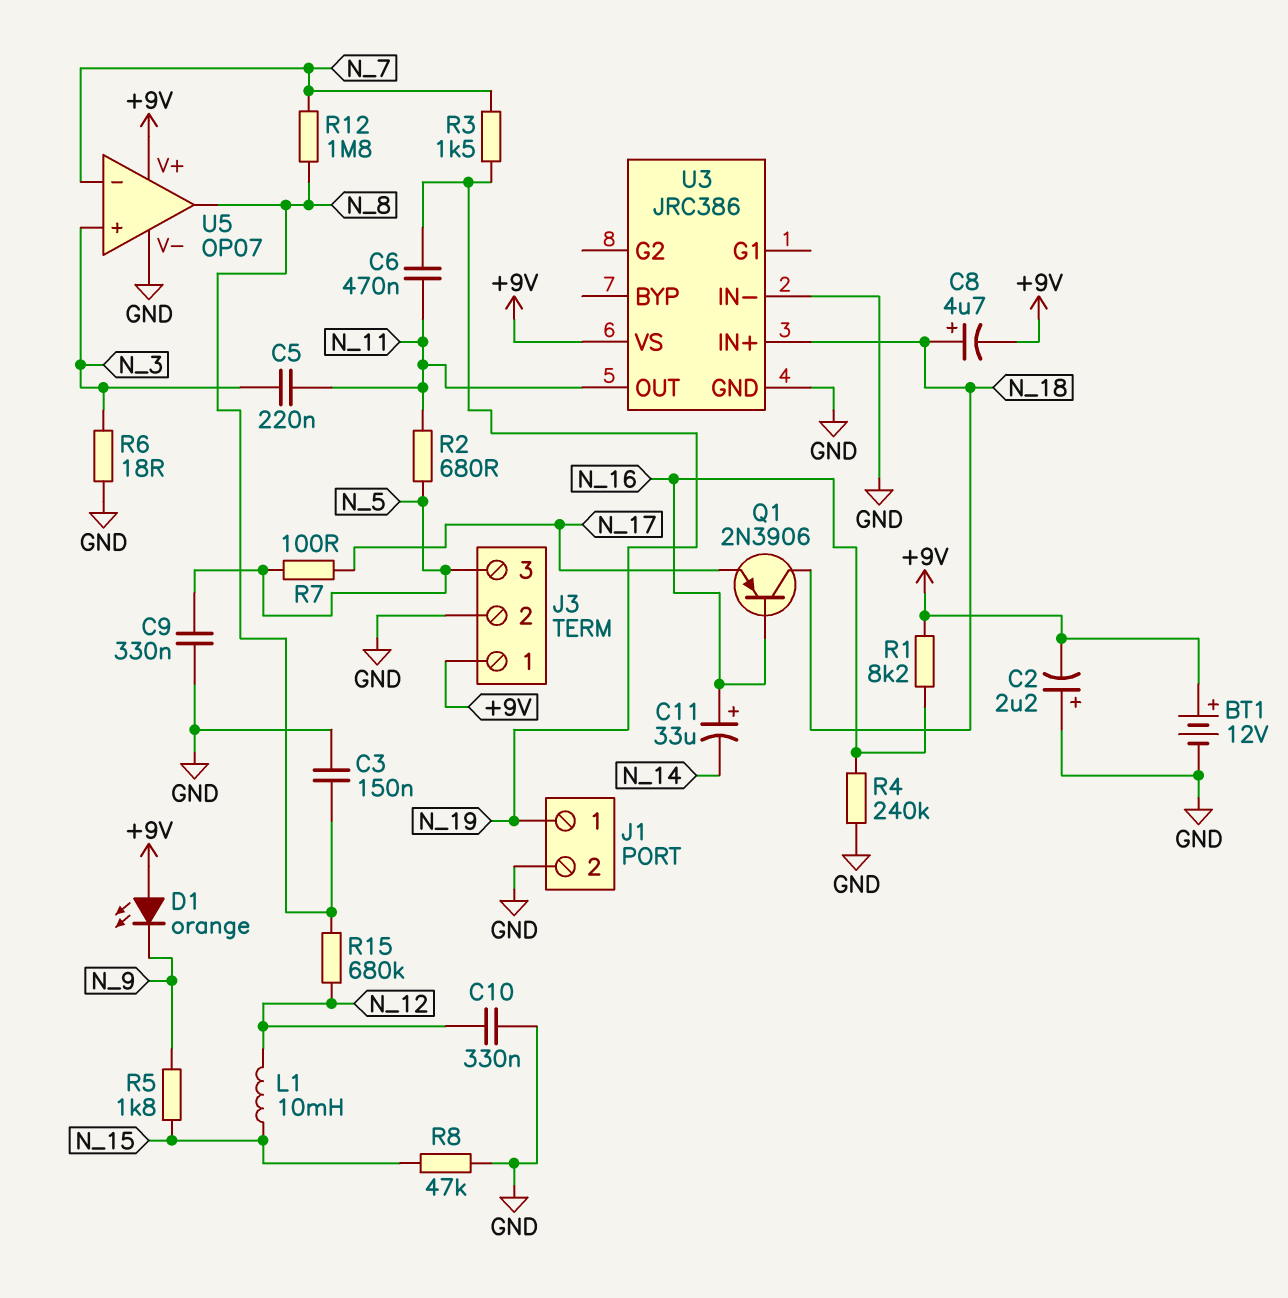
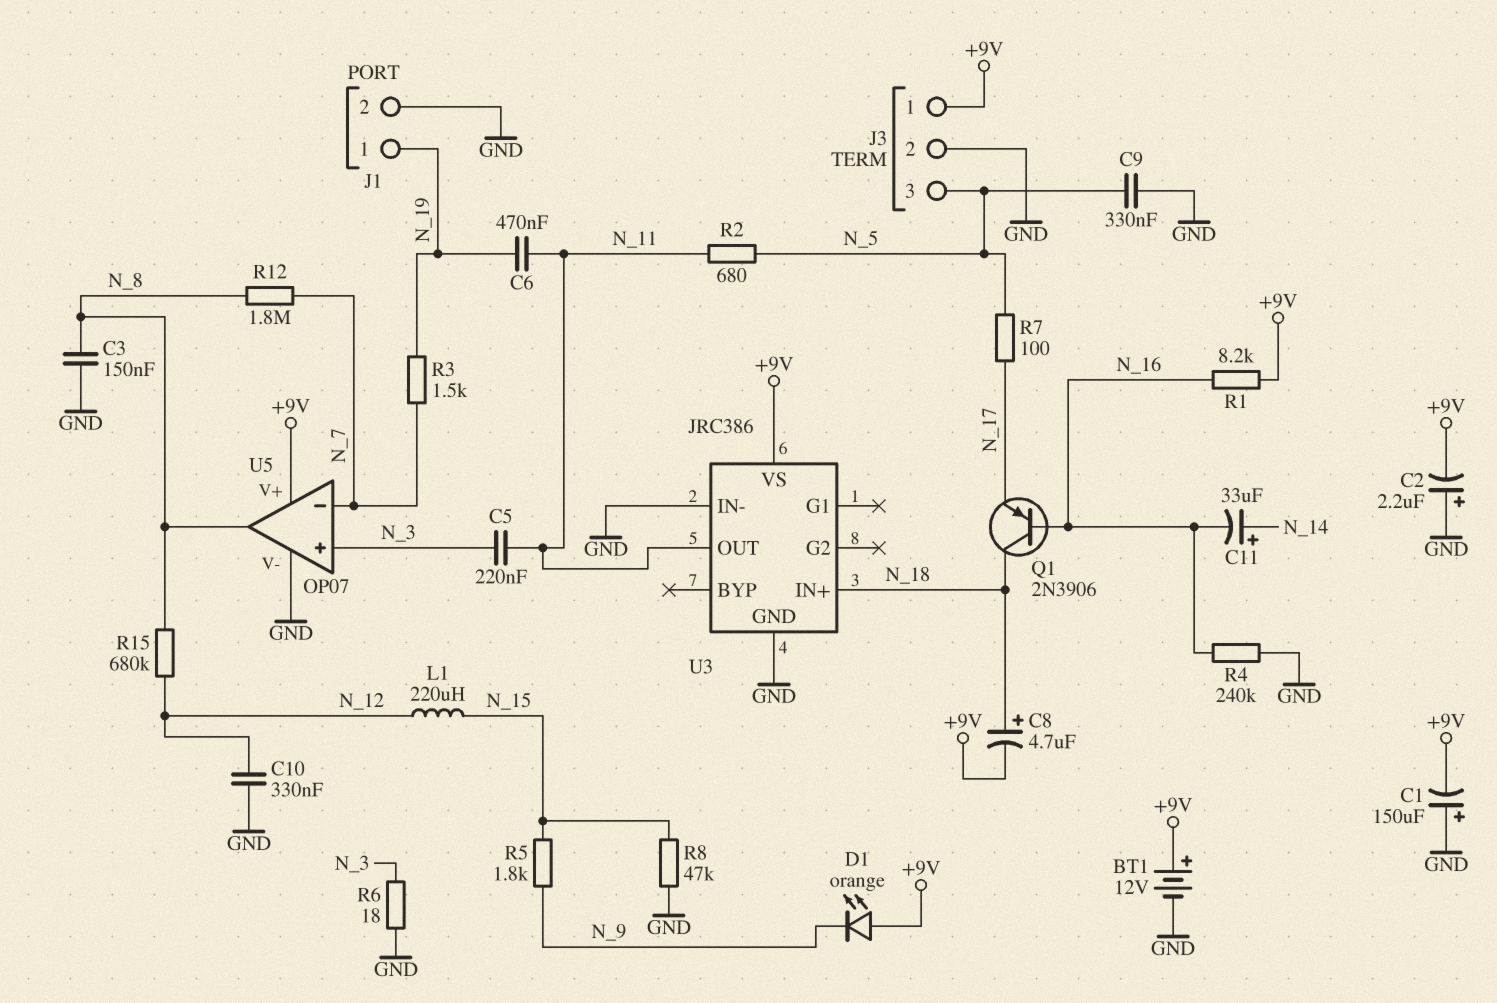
C1: none -> 150uF (plus GND, minus +9V)
C11: 33uF (plus N_16, minus N_14) -> 33uF (plus N_14, minus N_16)
L1: 10mH (N_12, N_15) -> 220uH (N_12, N_15)

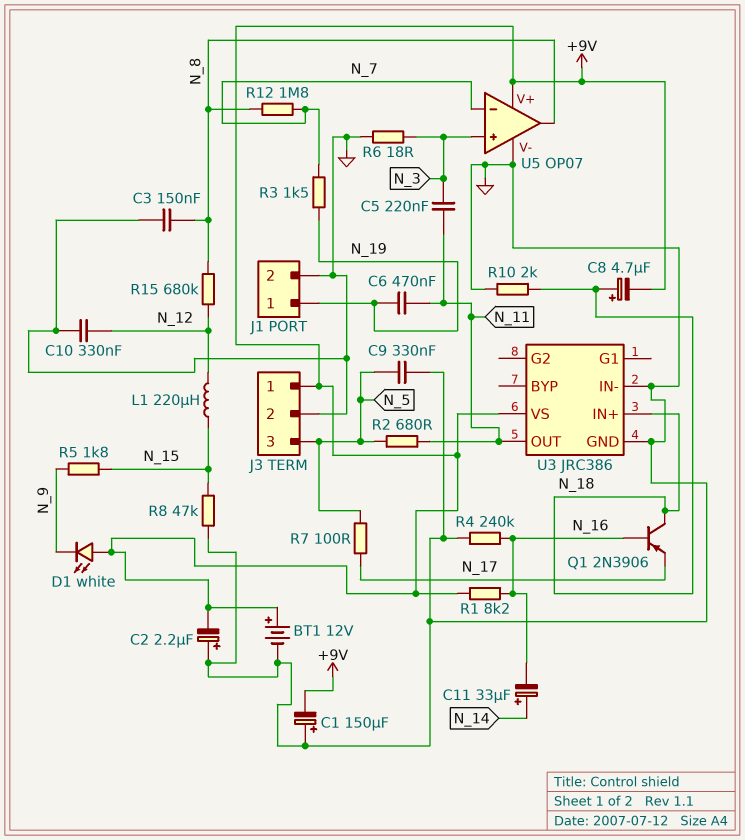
D1: LED orange (A +9V, K N_9) -> LED white (A +9V, K N_9)
R10: none -> 2k (GND, N_18)

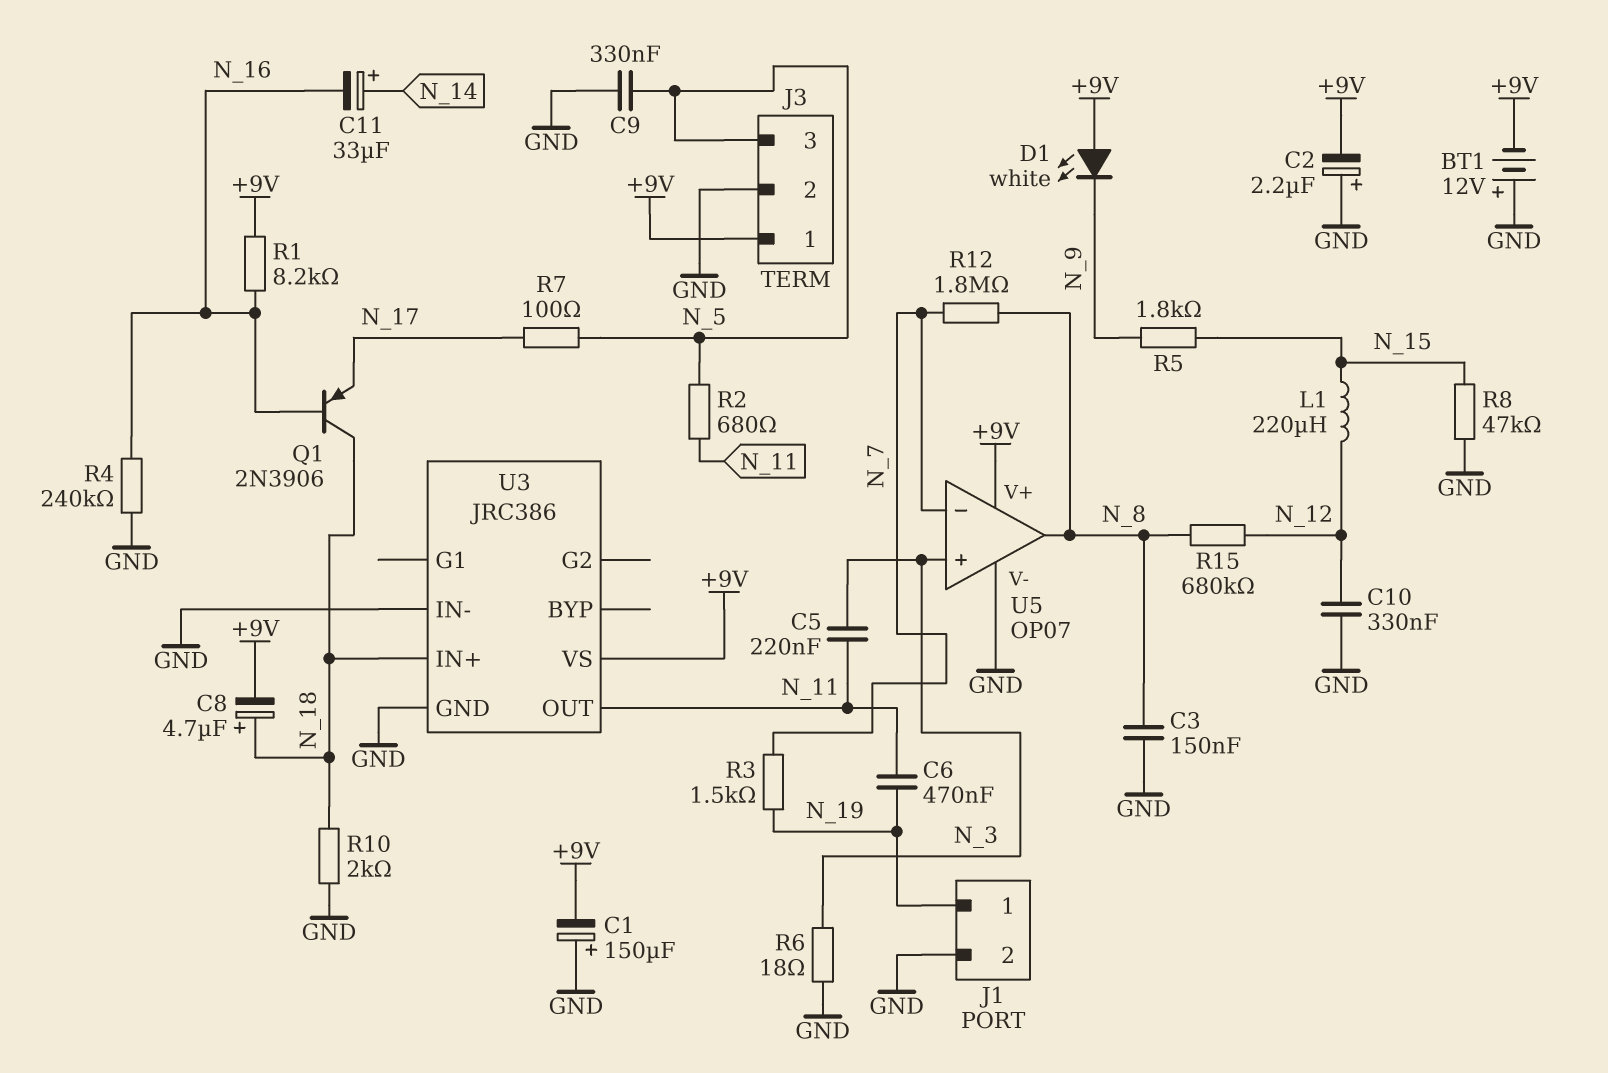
BT1: 12V (plus +9V, minus GND) -> 12V (plus GND, minus +9V)

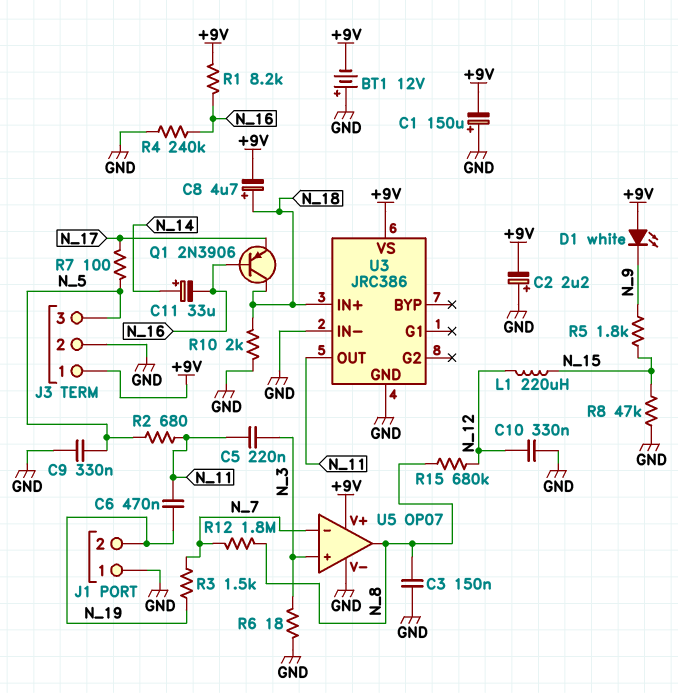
J1 pin 1: N_19 -> GND
J1 pin 2: GND -> N_19

